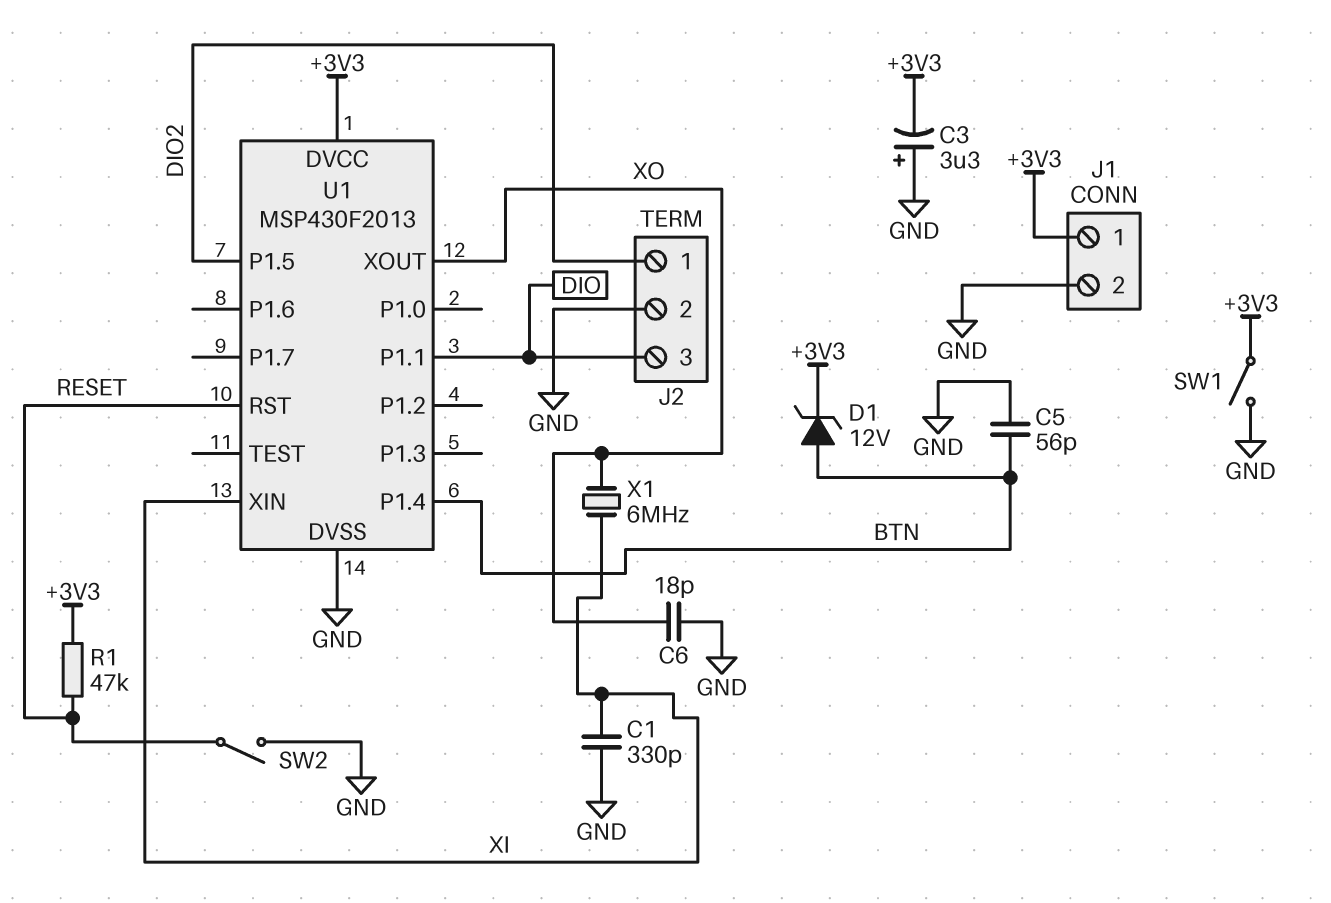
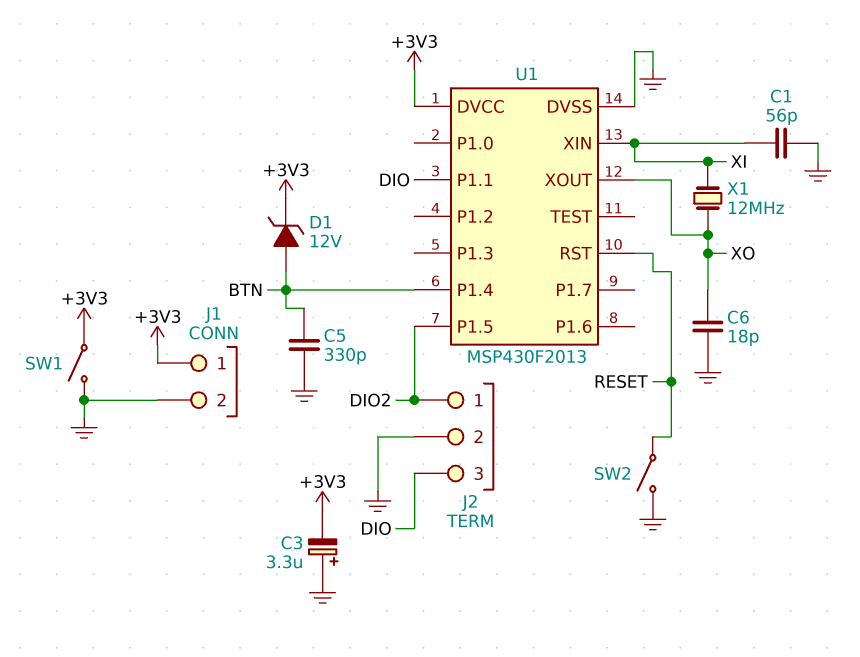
C1: 330pF (GND, XI) -> 56pF (GND, XI)
C5: 56pF (BTN, GND) -> 330pF (BTN, GND)
R1: 47k (+3V3, RESET) -> none
X1: 6MHz (XI, XO) -> 12MHz (XI, XO)

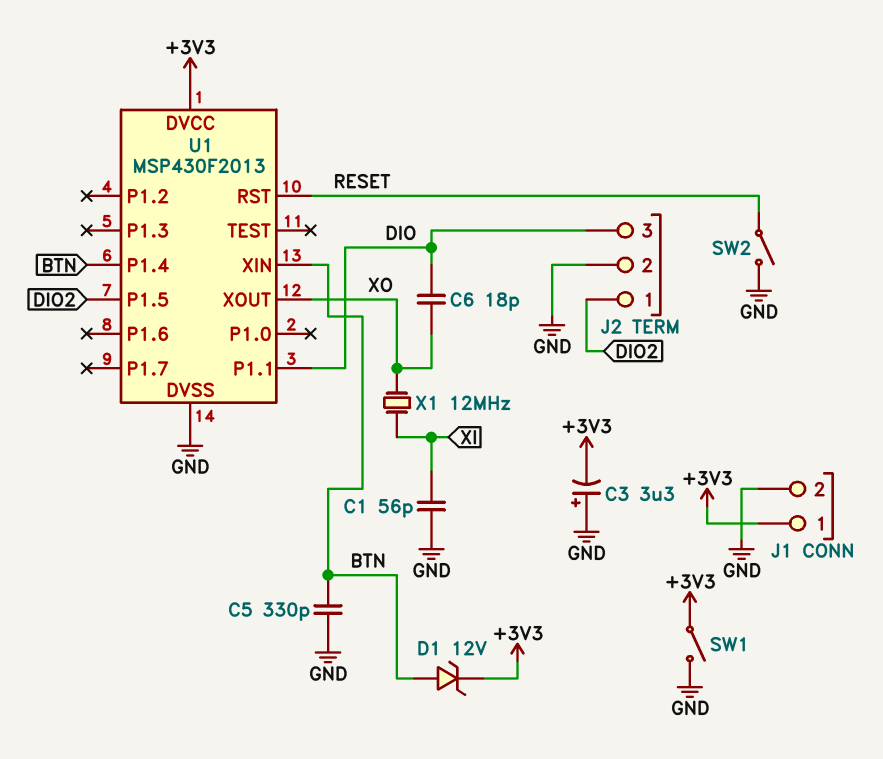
C6: 18pF (GND, XO) -> 18pF (DIO, XO)
U1 pin XIN: XI -> BTN

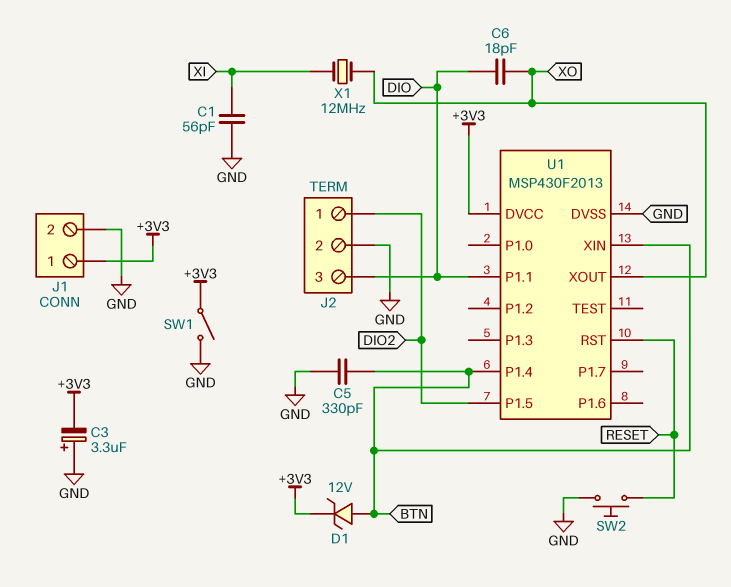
SW2: switch (GND, RESET) -> button (GND, RESET)

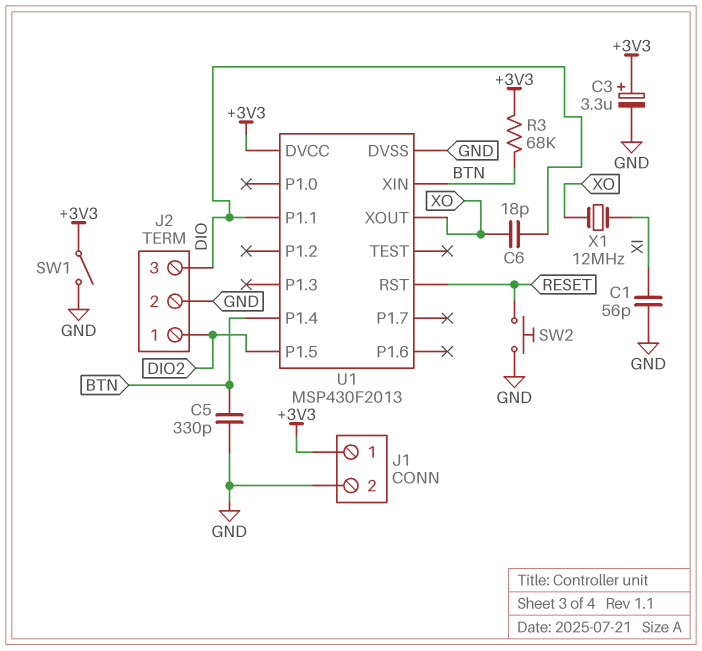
C3: 3.3uF (plus GND, minus +3V3) -> 3.3uF (plus +3V3, minus GND)
D1: zener 12V (A BTN, K +3V3) -> none
R3: none -> 68k (+3V3, BTN)

